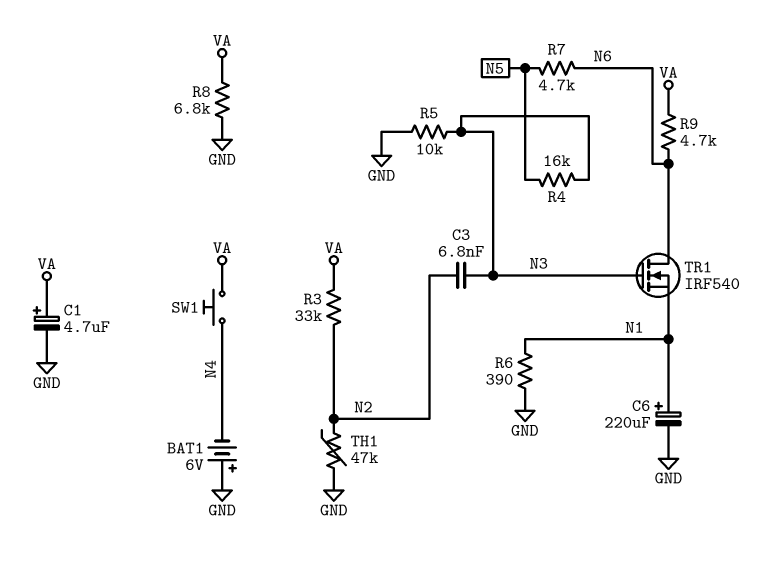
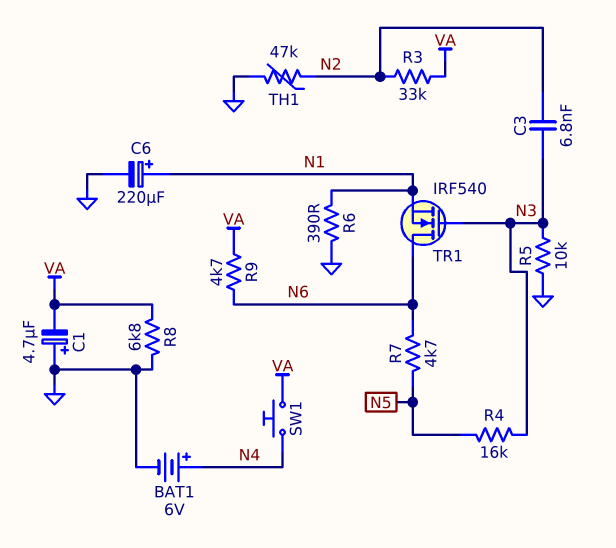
BAT1: 6V (plus GND, minus N4) -> 6V (plus N4, minus GND)
C1: 4.7uF (plus VA, minus GND) -> 4.7uF (plus GND, minus VA)

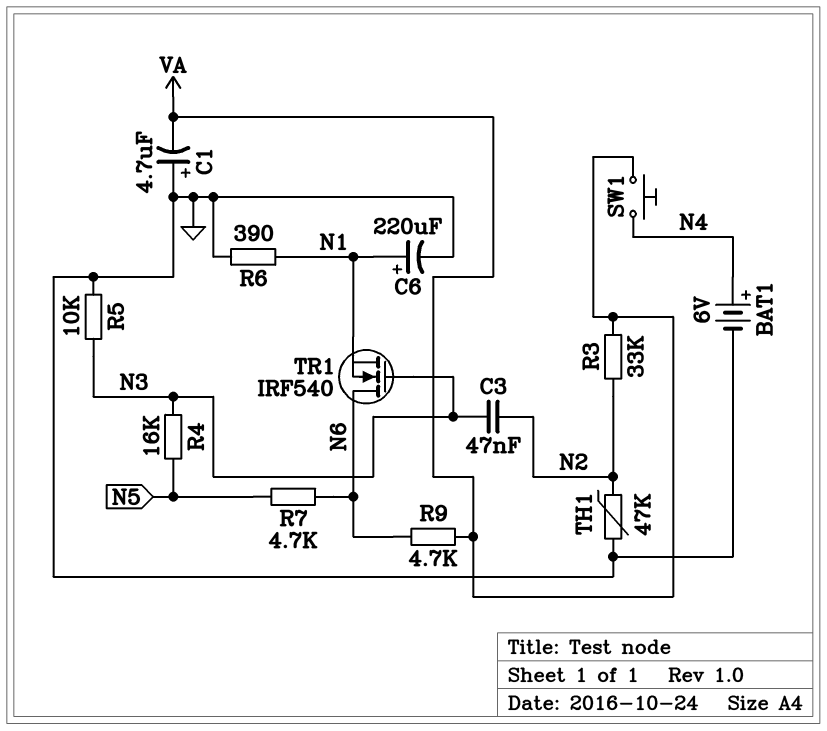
C3: 6.8nF (N2, N3) -> 47nF (N2, N3)
R8: 6.8k (GND, VA) -> none

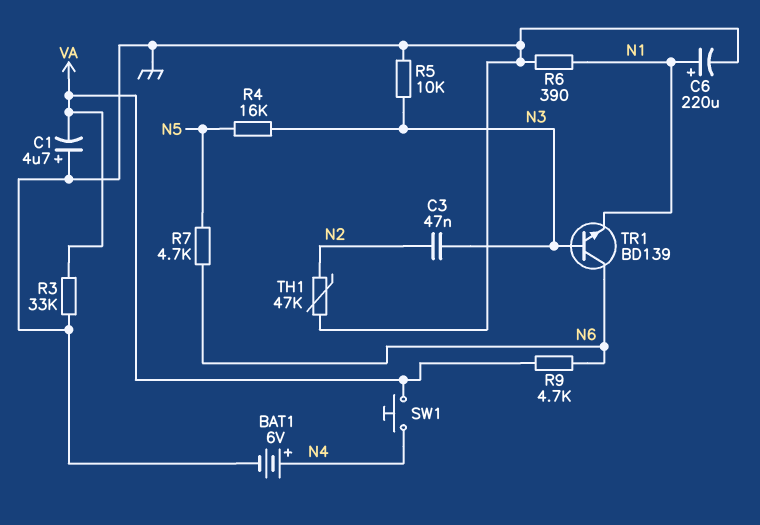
R3: 33k (N2, VA) -> 33k (GND, VA)
TR1: NMOS IRF540 (G N3, D N6, S N1) -> NPN BD139 (B N3, C N6, E N1)

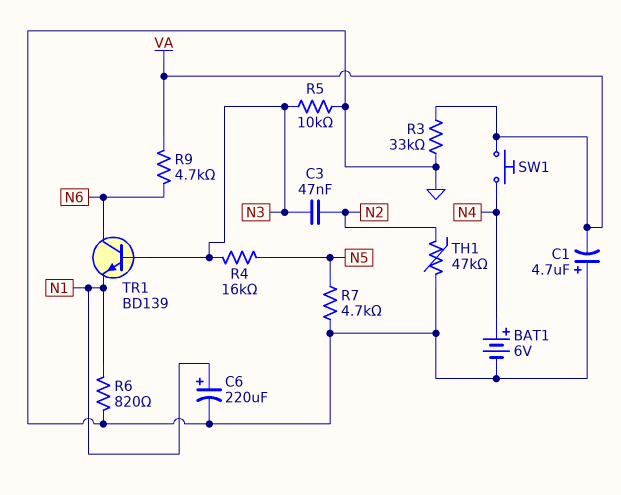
R6: 390 (GND, N1) -> 820 (GND, N1)
R7: 4.7k (N5, N6) -> 4.7k (GND, N5)

